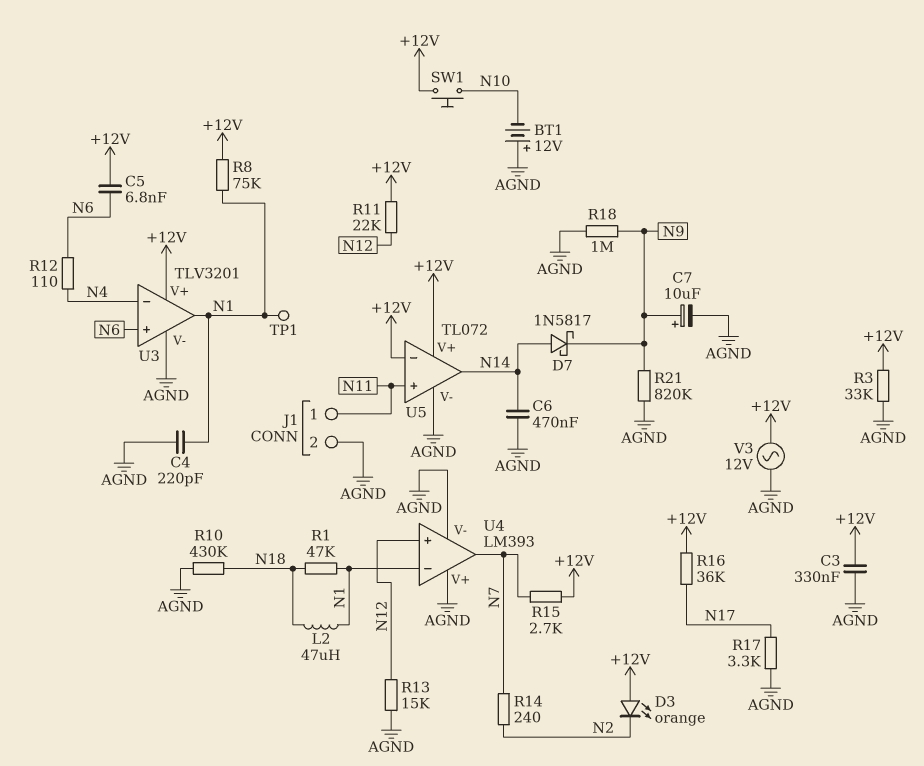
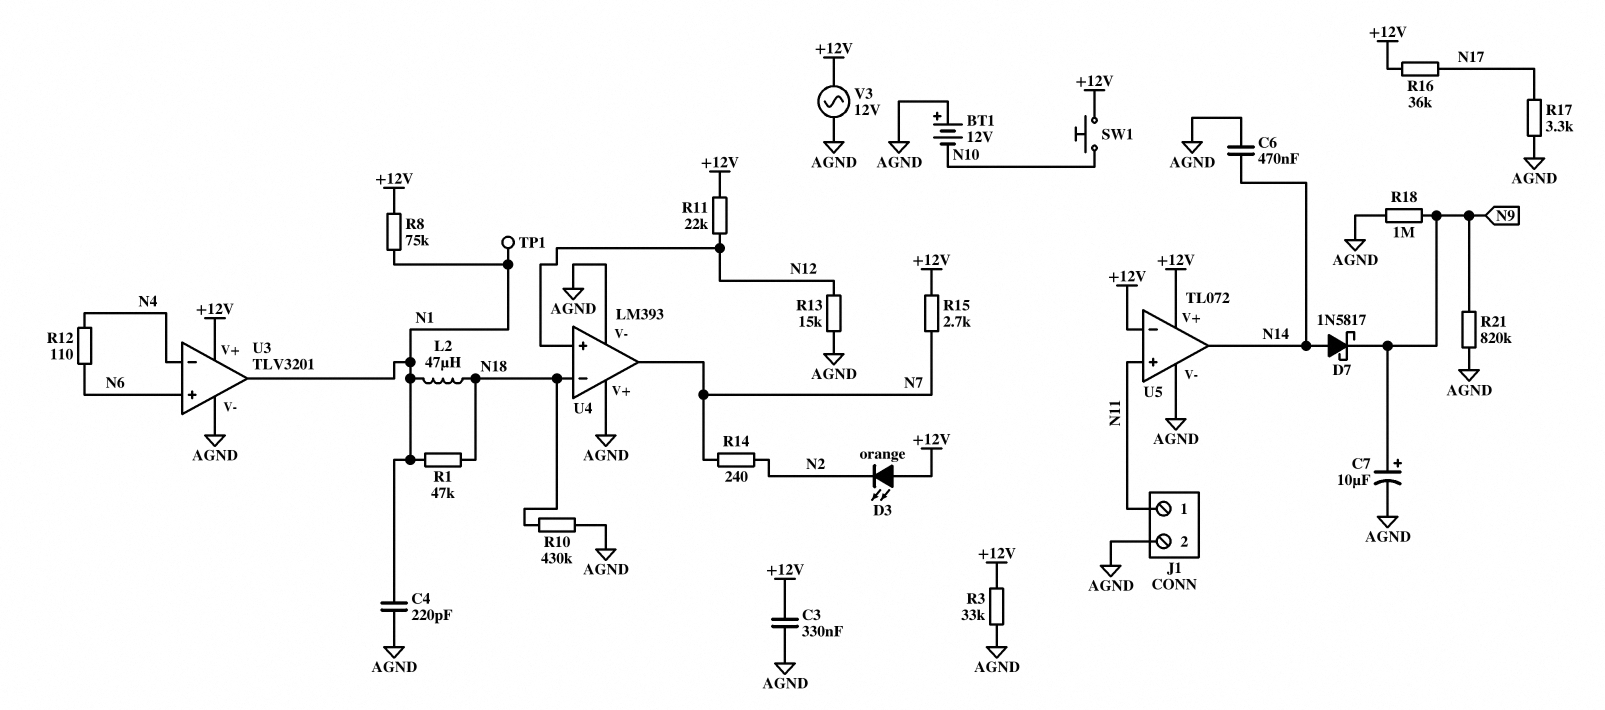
C5: 6.8nF (+12V, N6) -> none
U4 pin in-: N1 -> N18

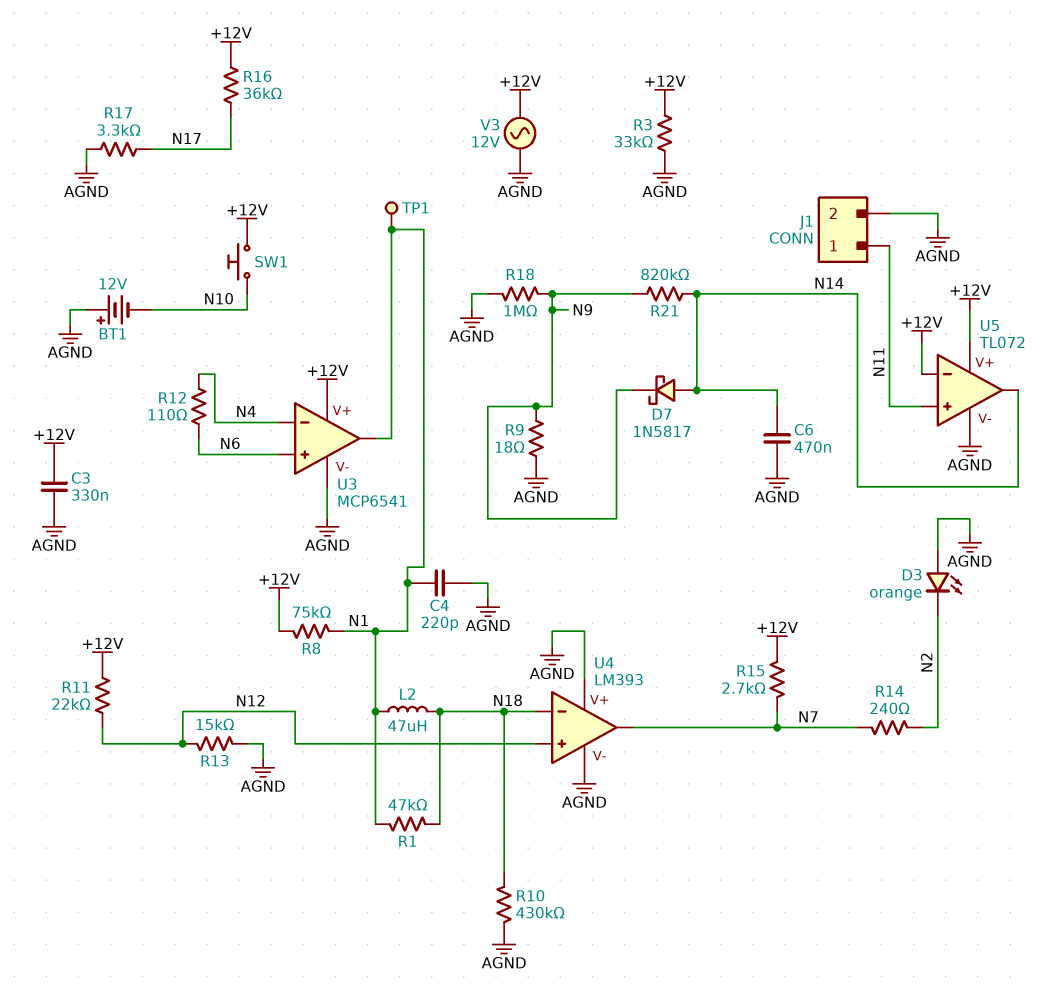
C7: 10uF (plus N9, minus AGND) -> none
D3: LED orange (A +12V, K N2) -> LED orange (A AGND, K N2)
R9: none -> 18 (AGND, N9)
R21: 820k (AGND, N9) -> 820k (N9, N14)
U3: TLV3201 -> MCP6541

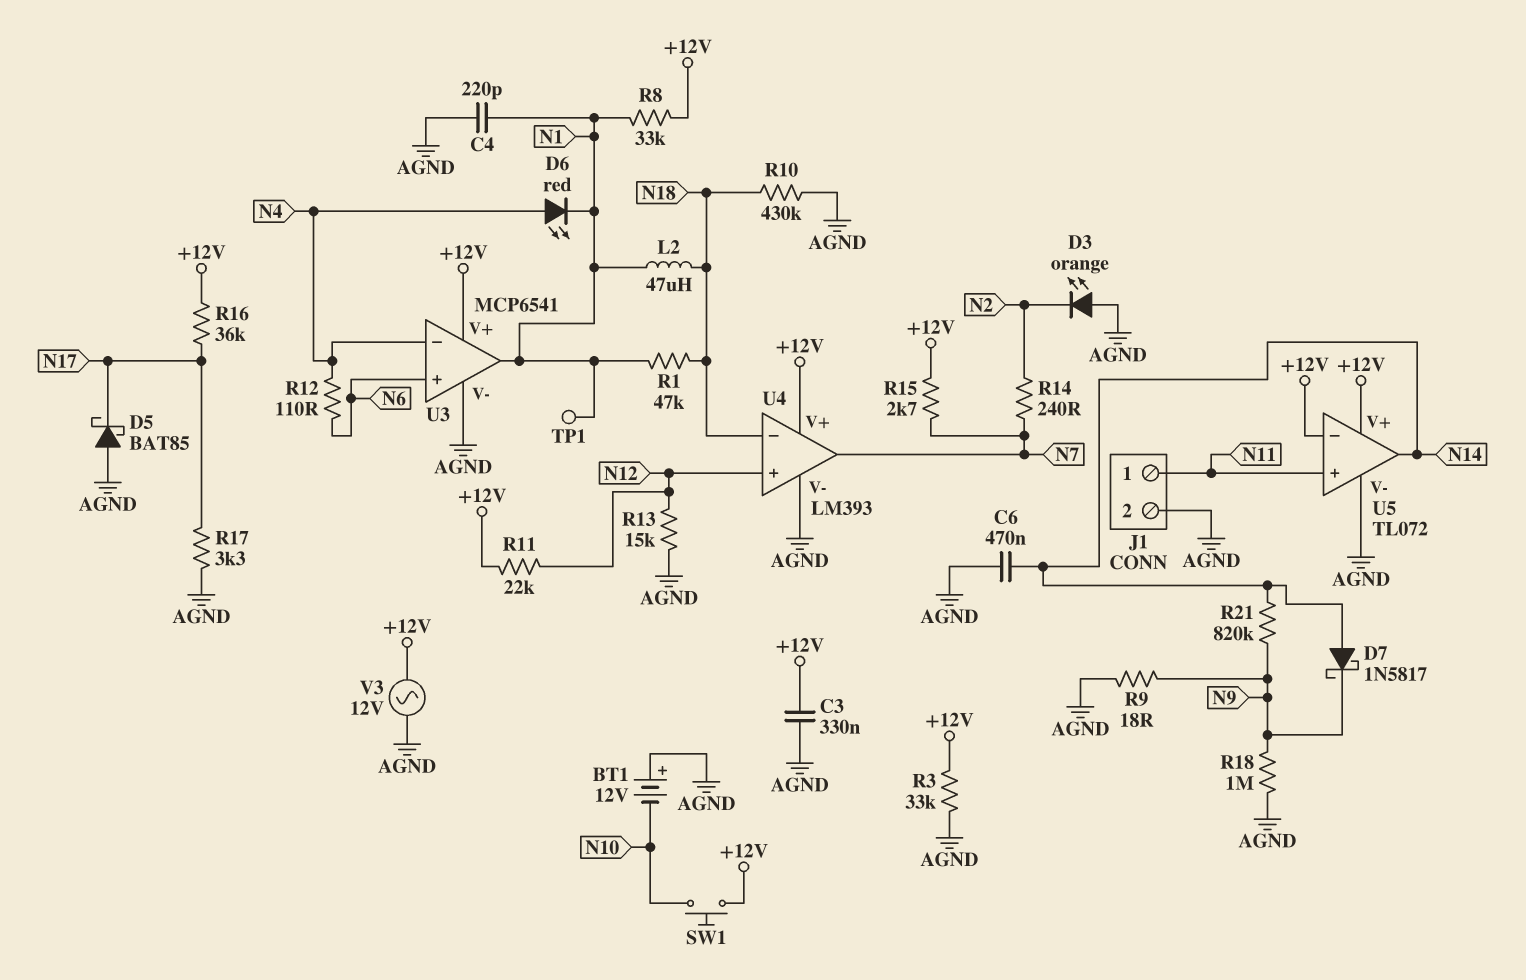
D5: none -> schottky BAT85 (A AGND, K N17)
D6: none -> LED red (A N4, K N1)
R8: 75k (+12V, N1) -> 33k (+12V, N1)
U4 pin V+: AGND -> +12V

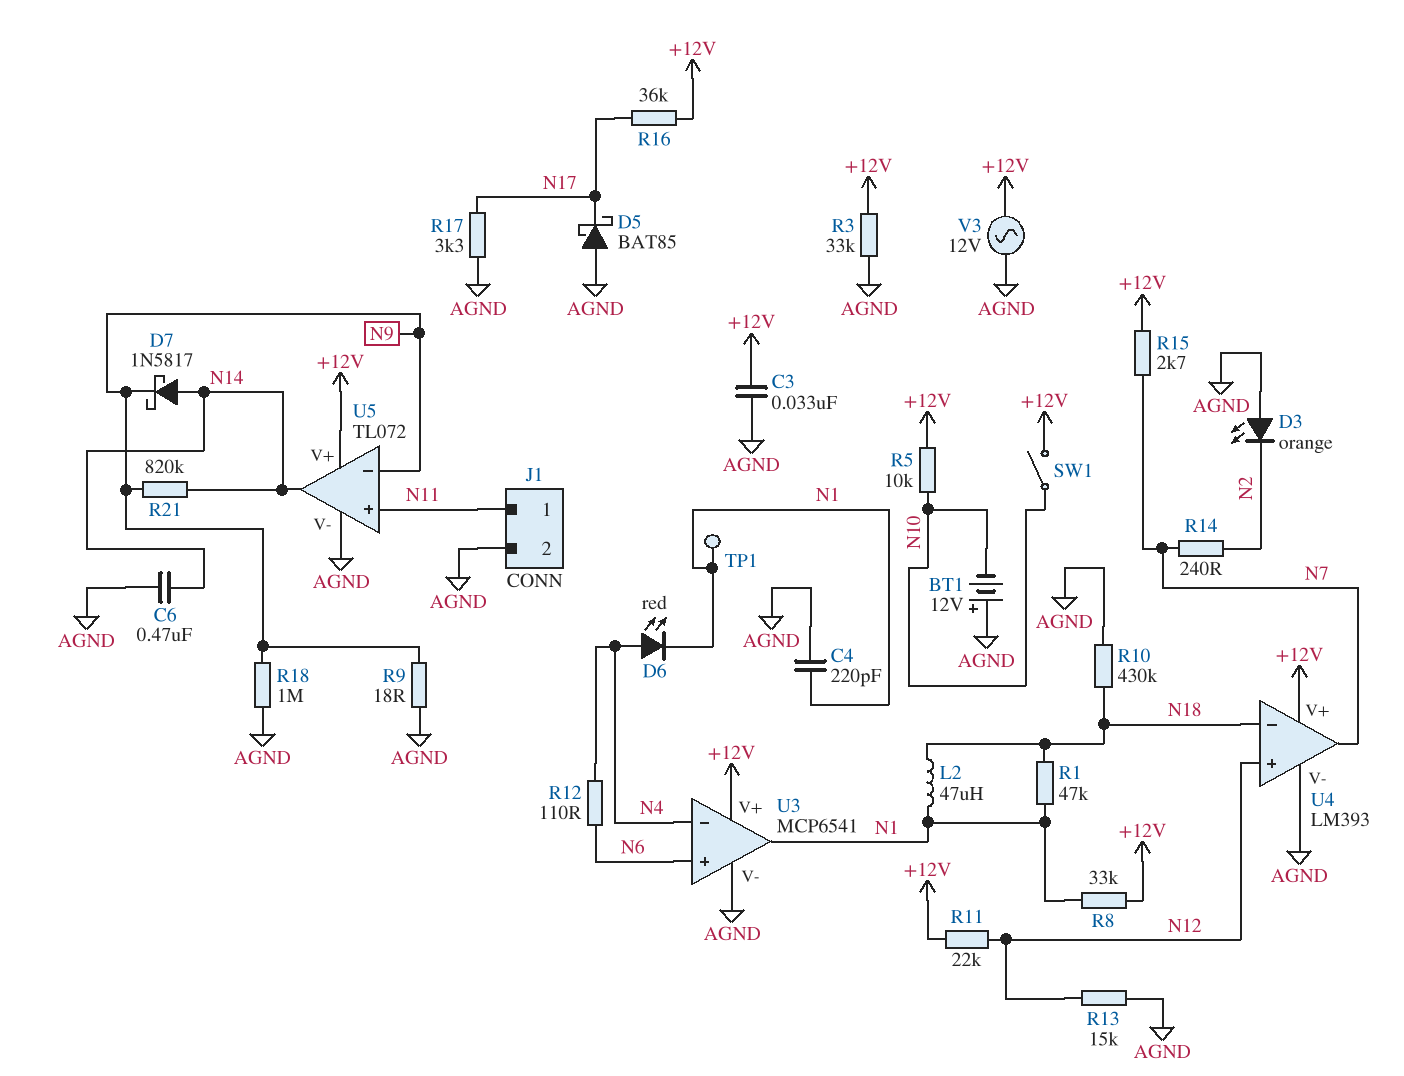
C3: 330nF (+12V, AGND) -> 33nF (+12V, AGND)
R5: none -> 10k (+12V, N10)
SW1: button (+12V, N10) -> switch (+12V, N10)
U5 pin in-: +12V -> N9

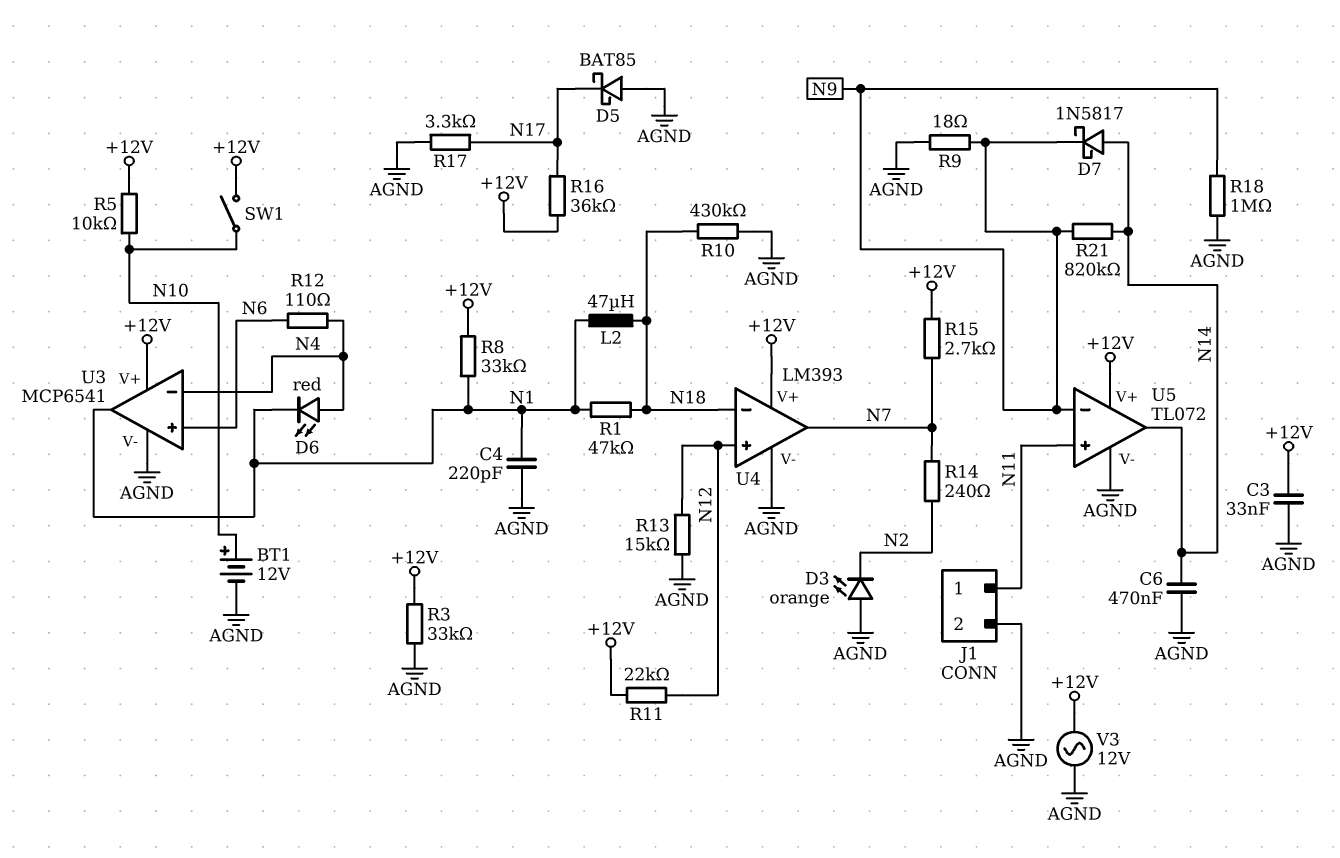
BT1: 12V (plus AGND, minus N10) -> 12V (plus N10, minus AGND)
TP1: test point (N1) -> none

